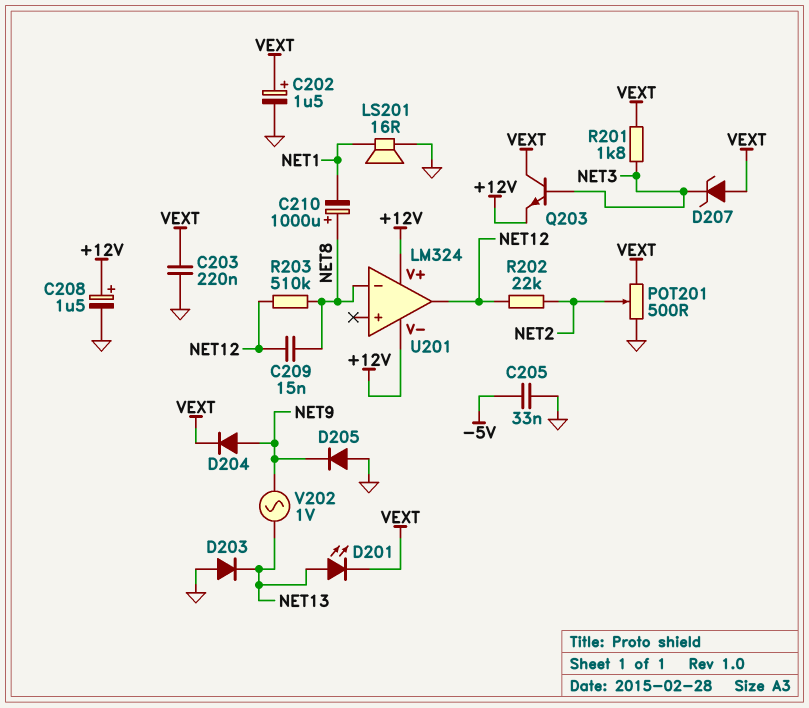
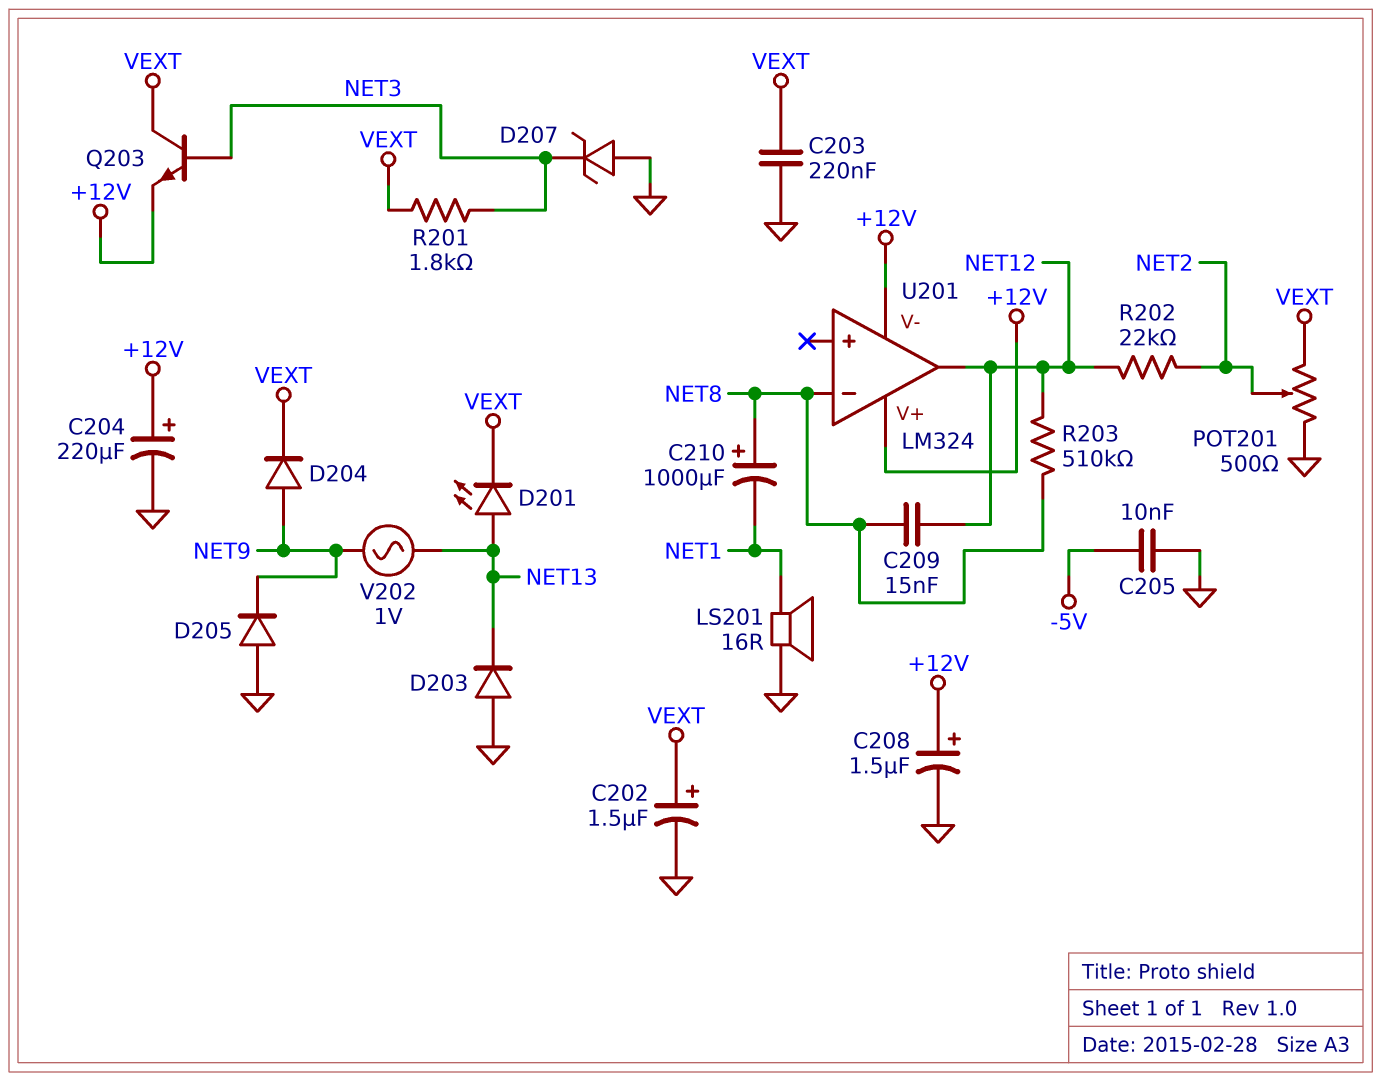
C204: none -> 220uF (plus +12V, minus GND)
C205: 33nF (-5V, GND) -> 10nF (-5V, GND)
D207: zener (A VEXT, K NET3) -> zener (A GND, K NET3)

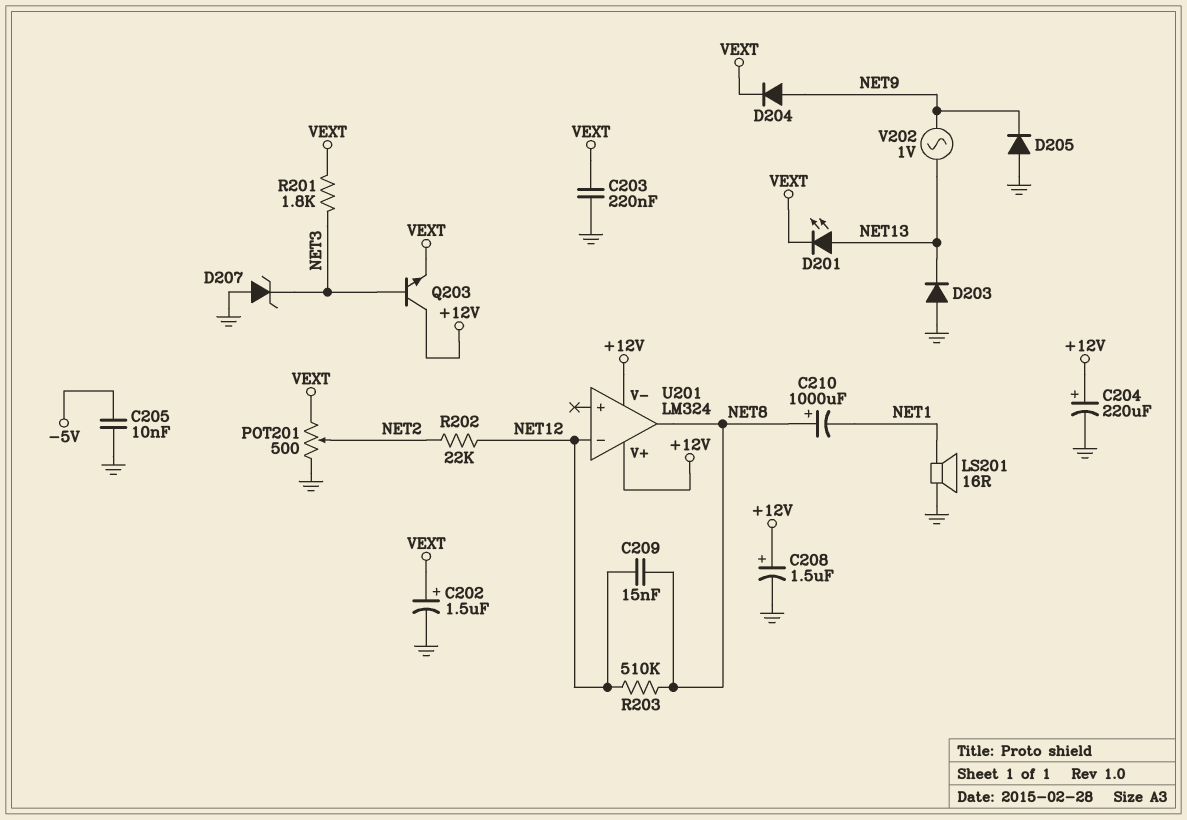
Q203: NPN (B NET3, C VEXT, E +12V) -> NPN (B NET3, C +12V, E VEXT)
U201 pin in-: NET8 -> NET12
U201 pin out: NET12 -> NET8

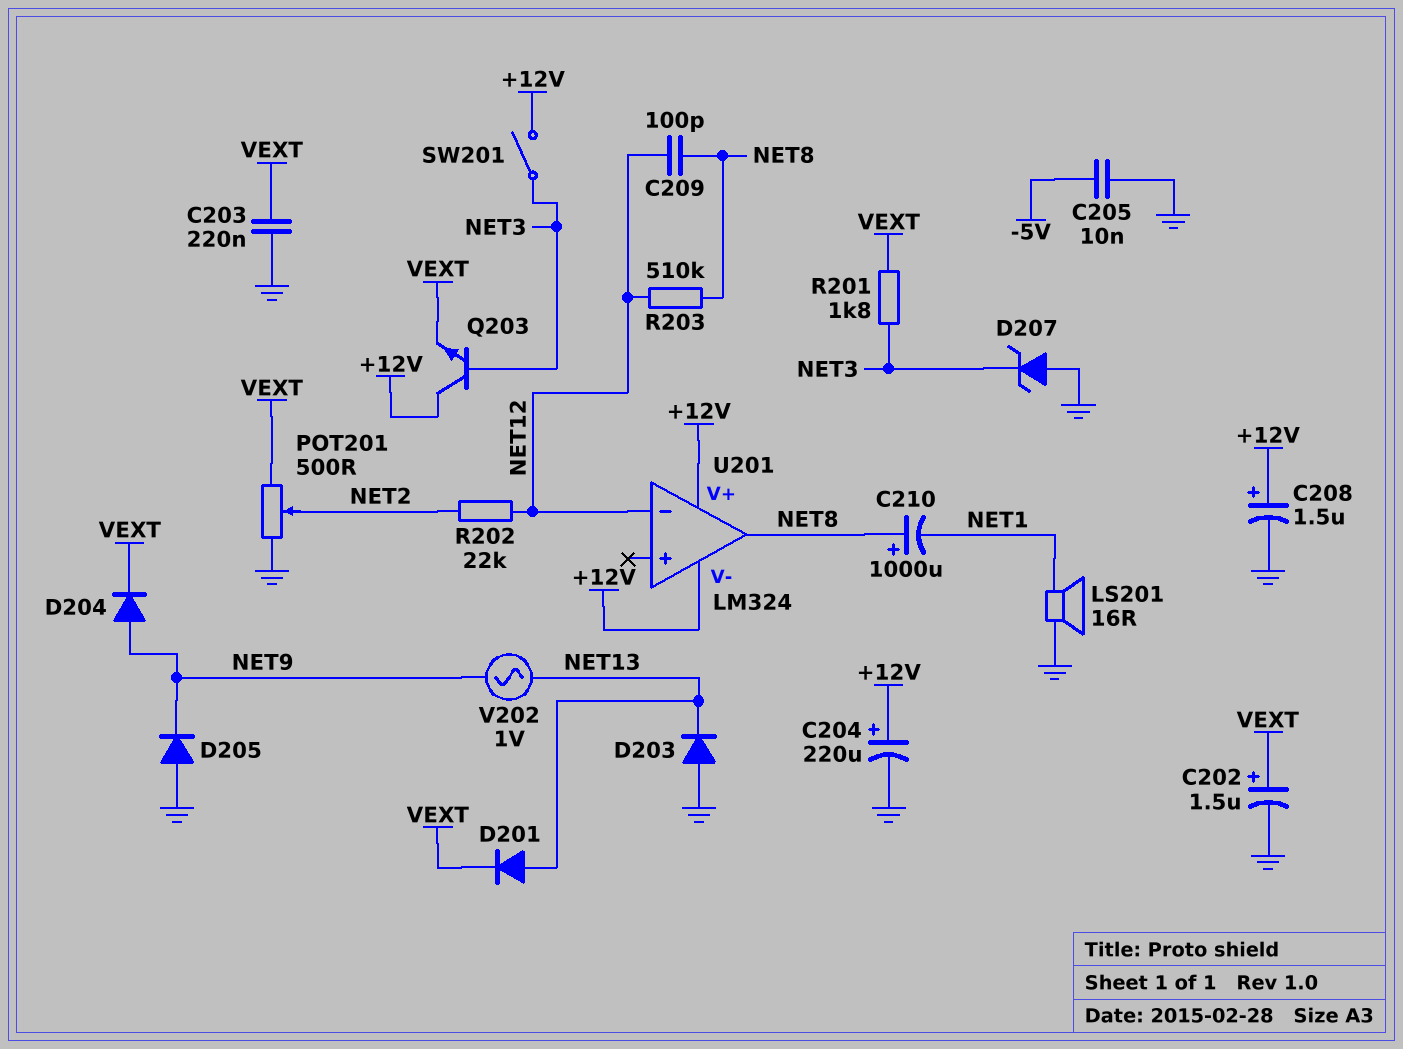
C209: 15nF (NET8, NET12) -> 100pF (NET8, NET12)
D201: LED (A NET13, K VEXT) -> diode (A NET13, K VEXT)
SW201: none -> switch (+12V, NET3)

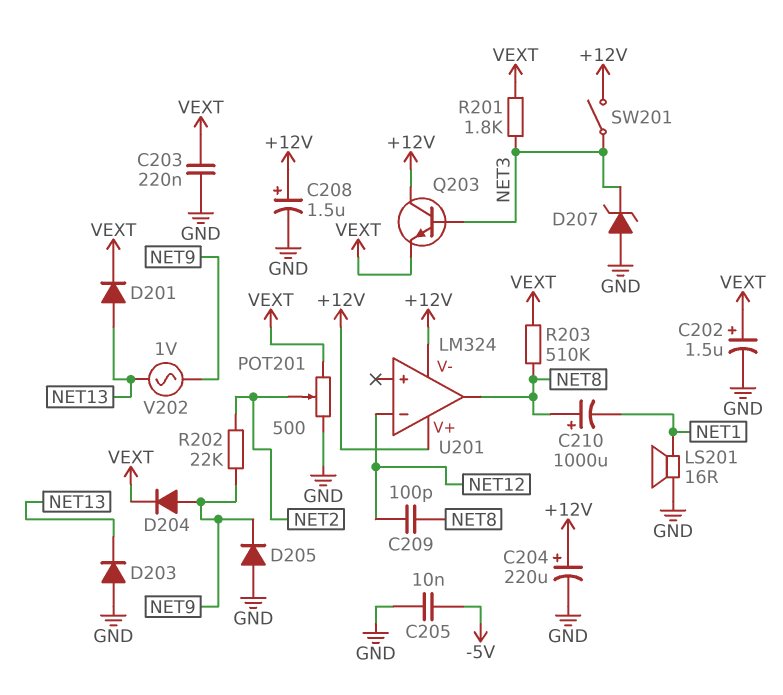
R202: 22k (NET2, NET12) -> 22k (NET2, NET9)
R203: 510k (NET8, NET12) -> 510k (NET8, VEXT)

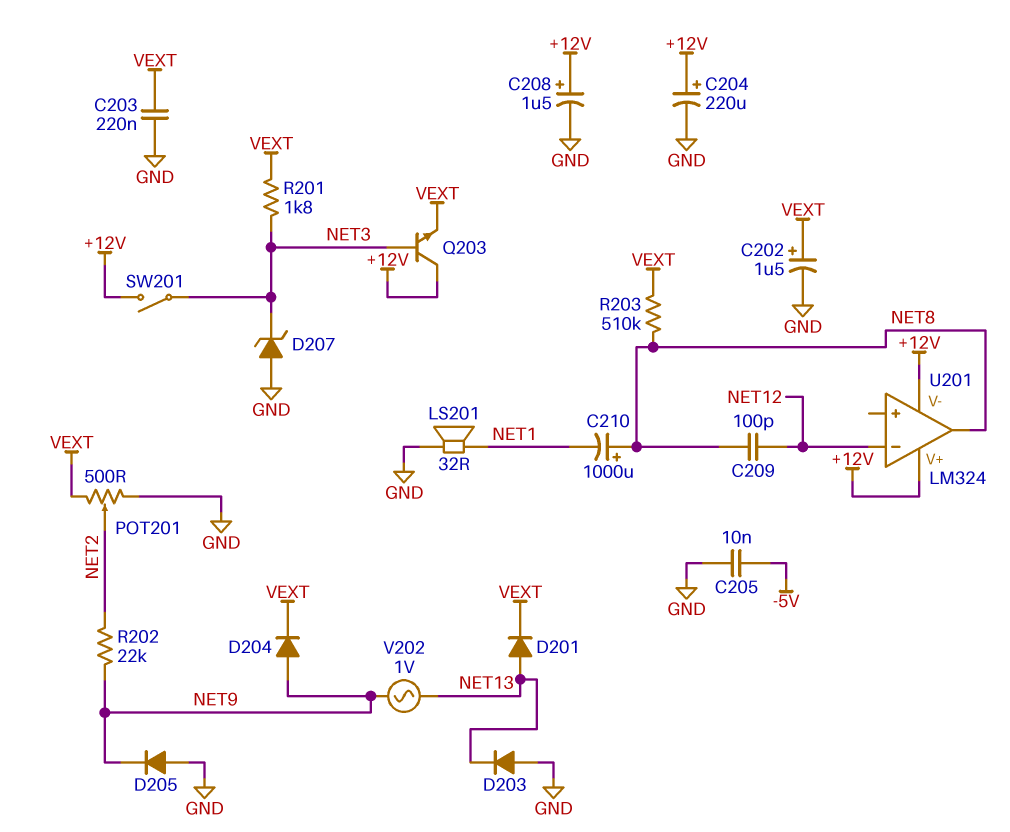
LS201: speaker 16R (GND, NET1) -> speaker 32R (GND, NET1)

